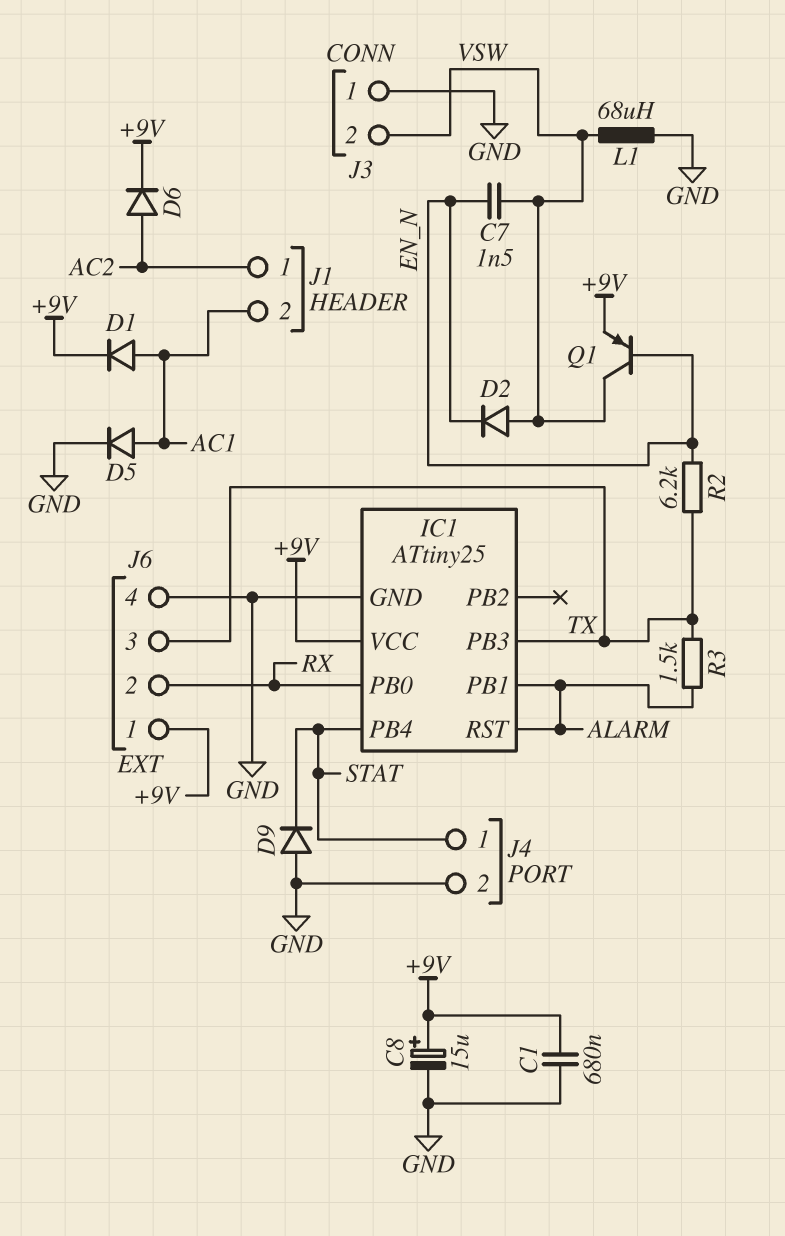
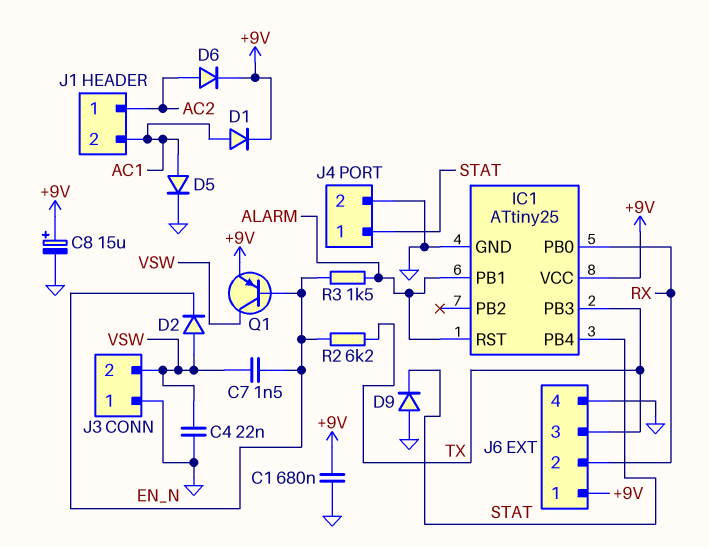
C4: none -> 22nF (GND, VSW)
L1: 68uH (GND, VSW) -> none
R3: 1.5k (ALARM, TX) -> 1.5k (ALARM, EN_N)

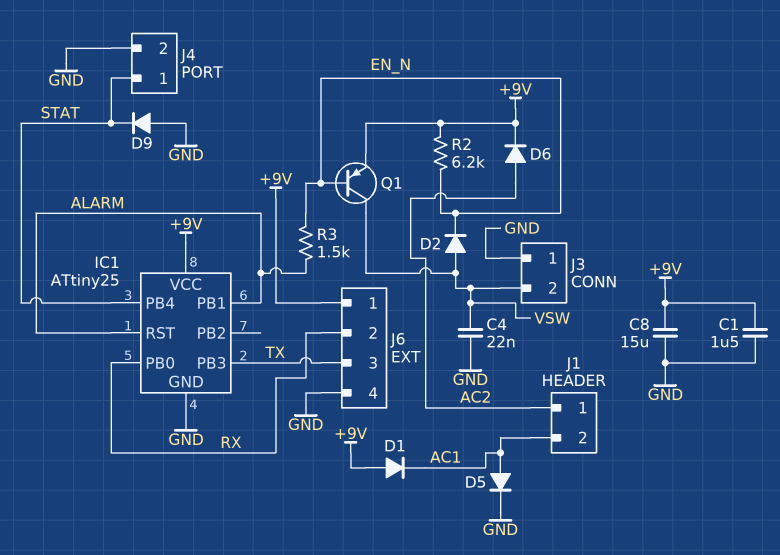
C1: 680nF (+9V, GND) -> 1.5uF (+9V, GND)
C7: 1.5nF (EN_N, VSW) -> none
C8: 15uF (plus +9V, minus GND) -> 15uF (+9V, GND)
D1: diode (A AC1, K +9V) -> diode (A +9V, K AC1)
R2: 6.2k (EN_N, TX) -> 6.2k (+9V, EN_N)

